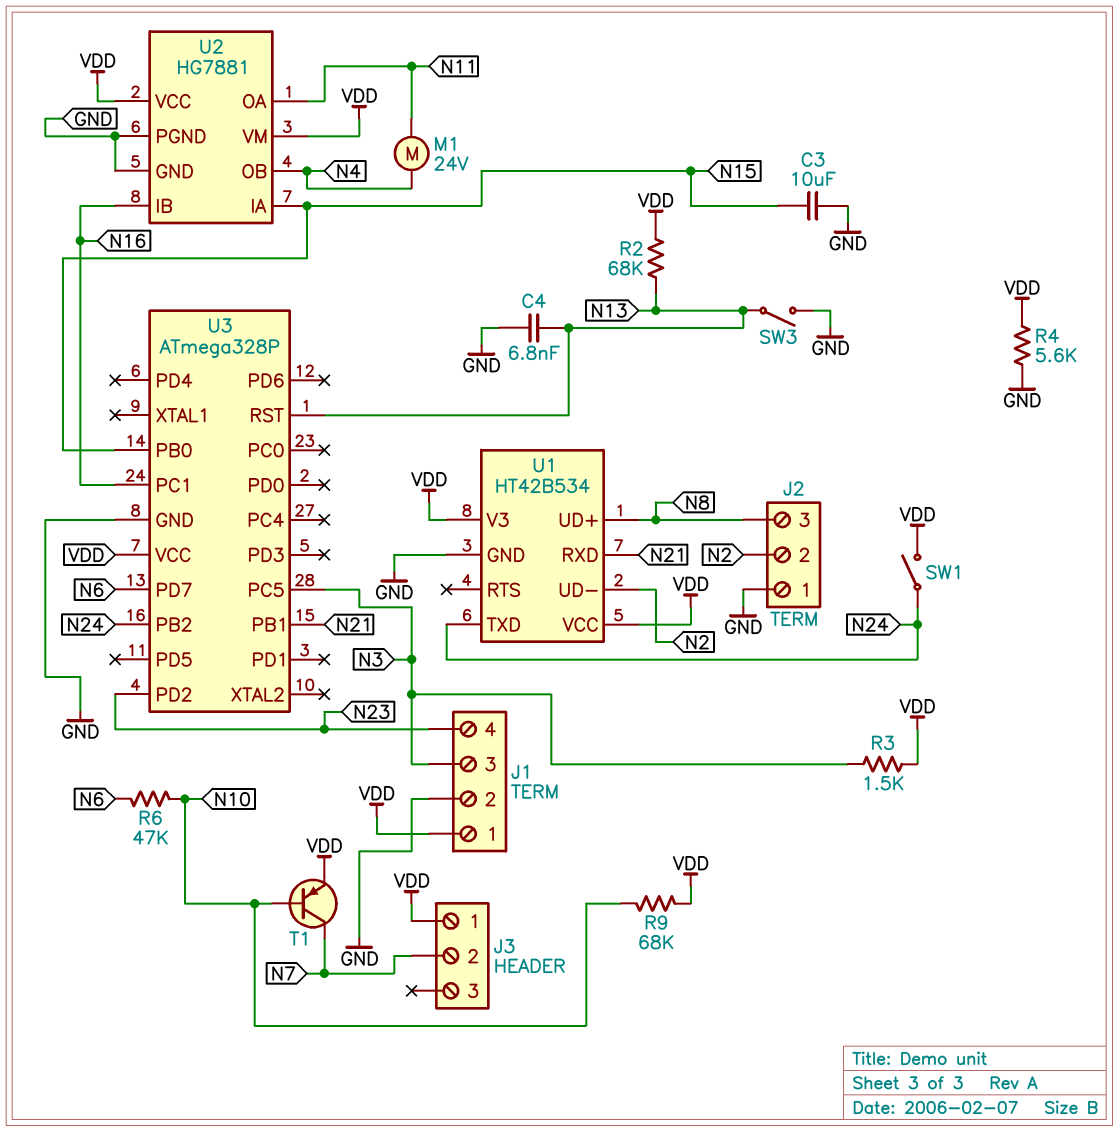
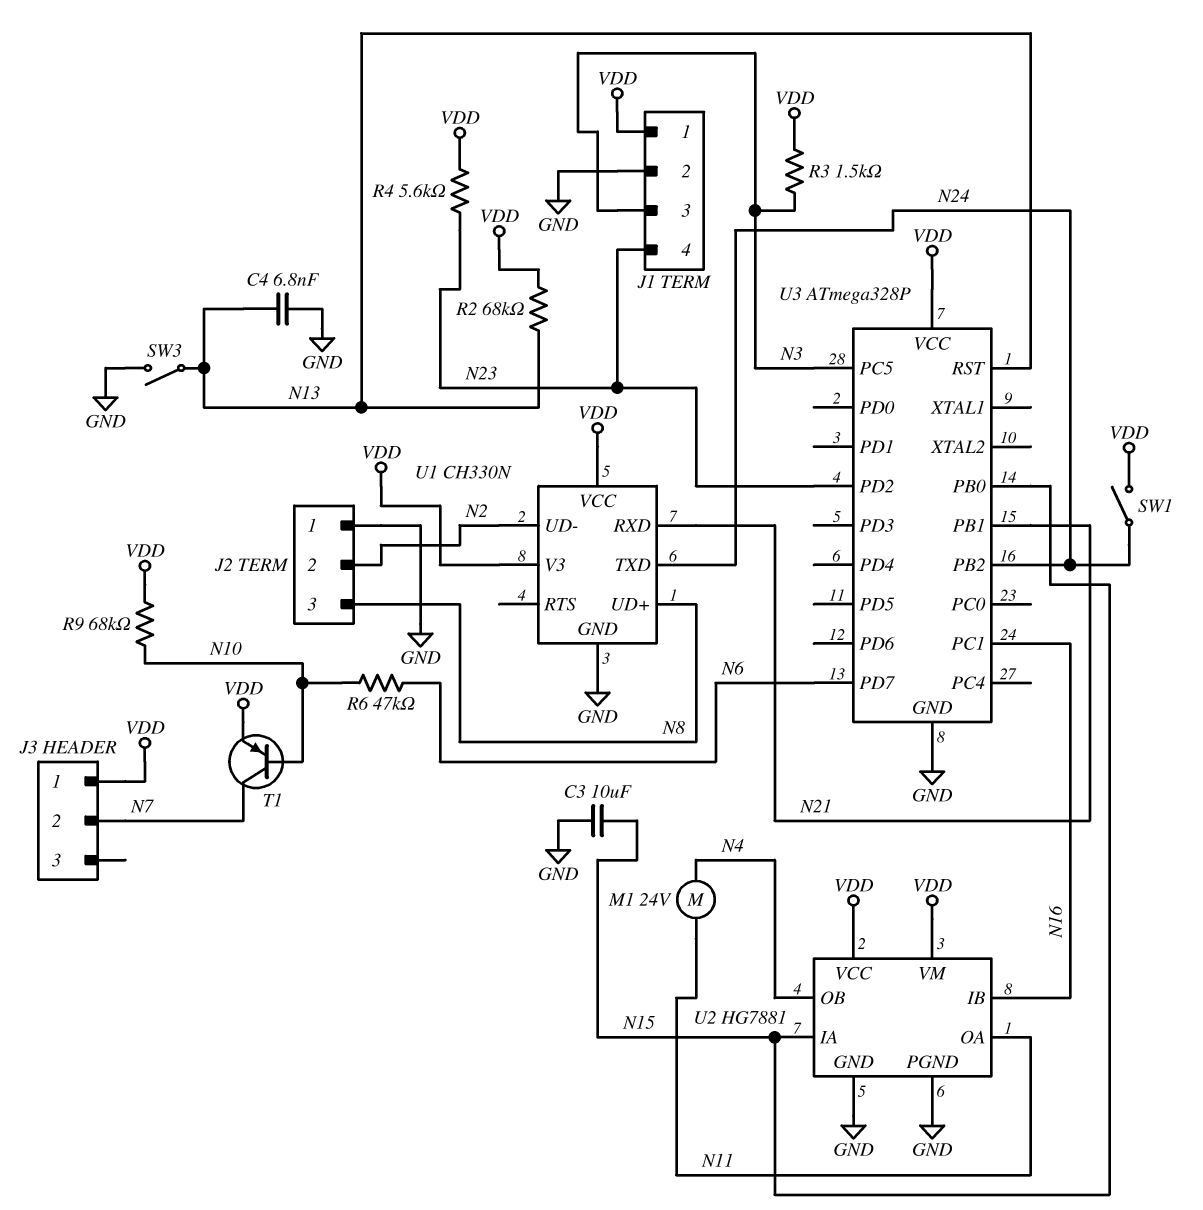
R4: 5.6k (GND, VDD) -> 5.6k (N23, VDD)
U1: HT42B534 -> CH330N

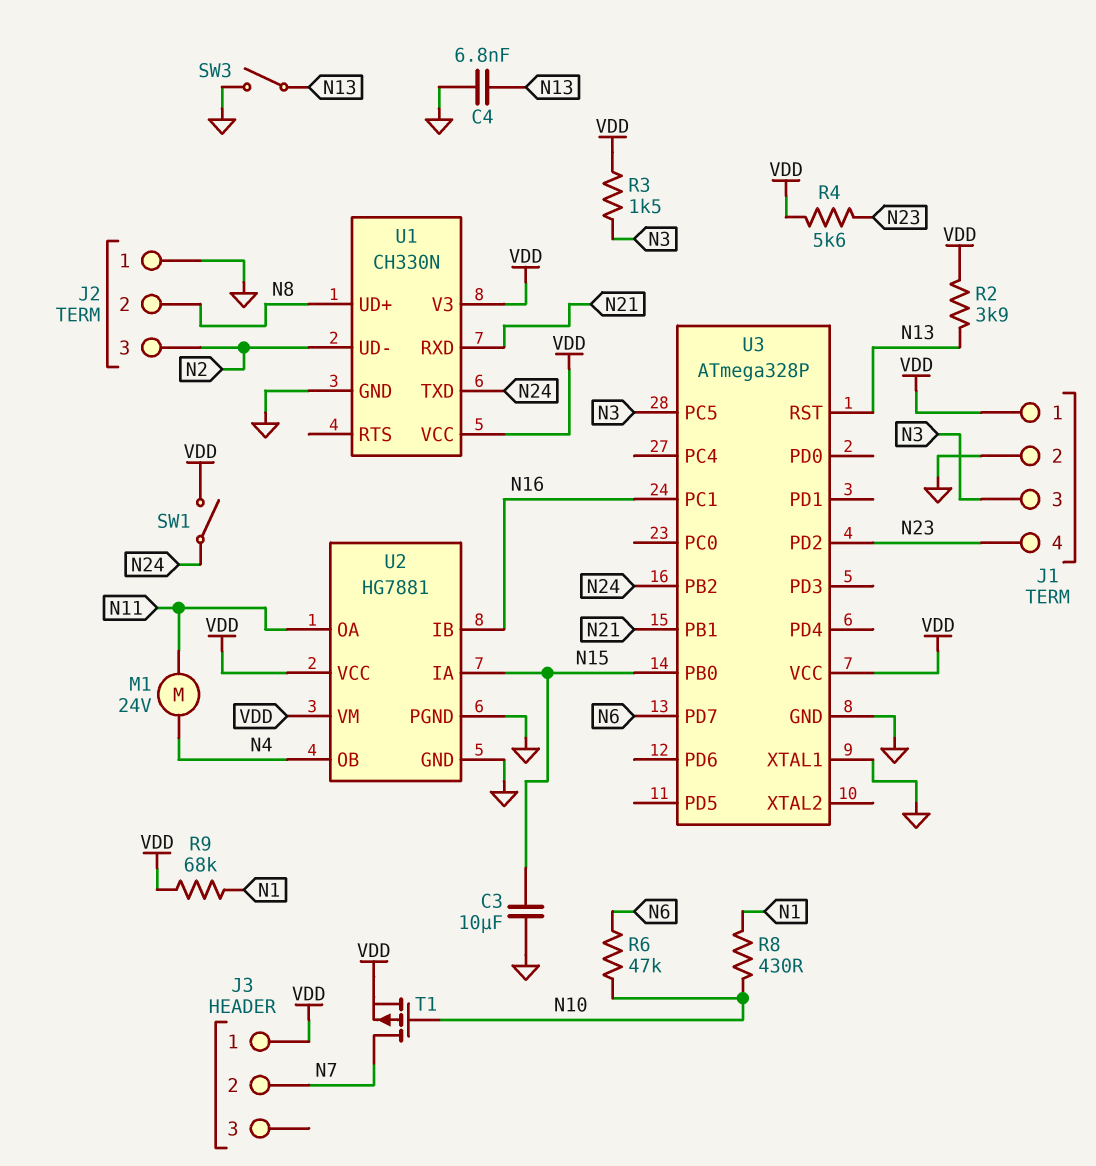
J2 pin 2: N2 -> N8
J2 pin 3: N8 -> N2
R2: 68k (N13, VDD) -> 3.9k (N13, VDD)
R8: none -> 430 (N1, N10)
R9: 68k (N10, VDD) -> 68k (N1, VDD)
T1: PNP (B N10, C N7, E VDD) -> PMOS (G N10, D N7, S VDD)
U3 pin XTAL1: none -> GND

